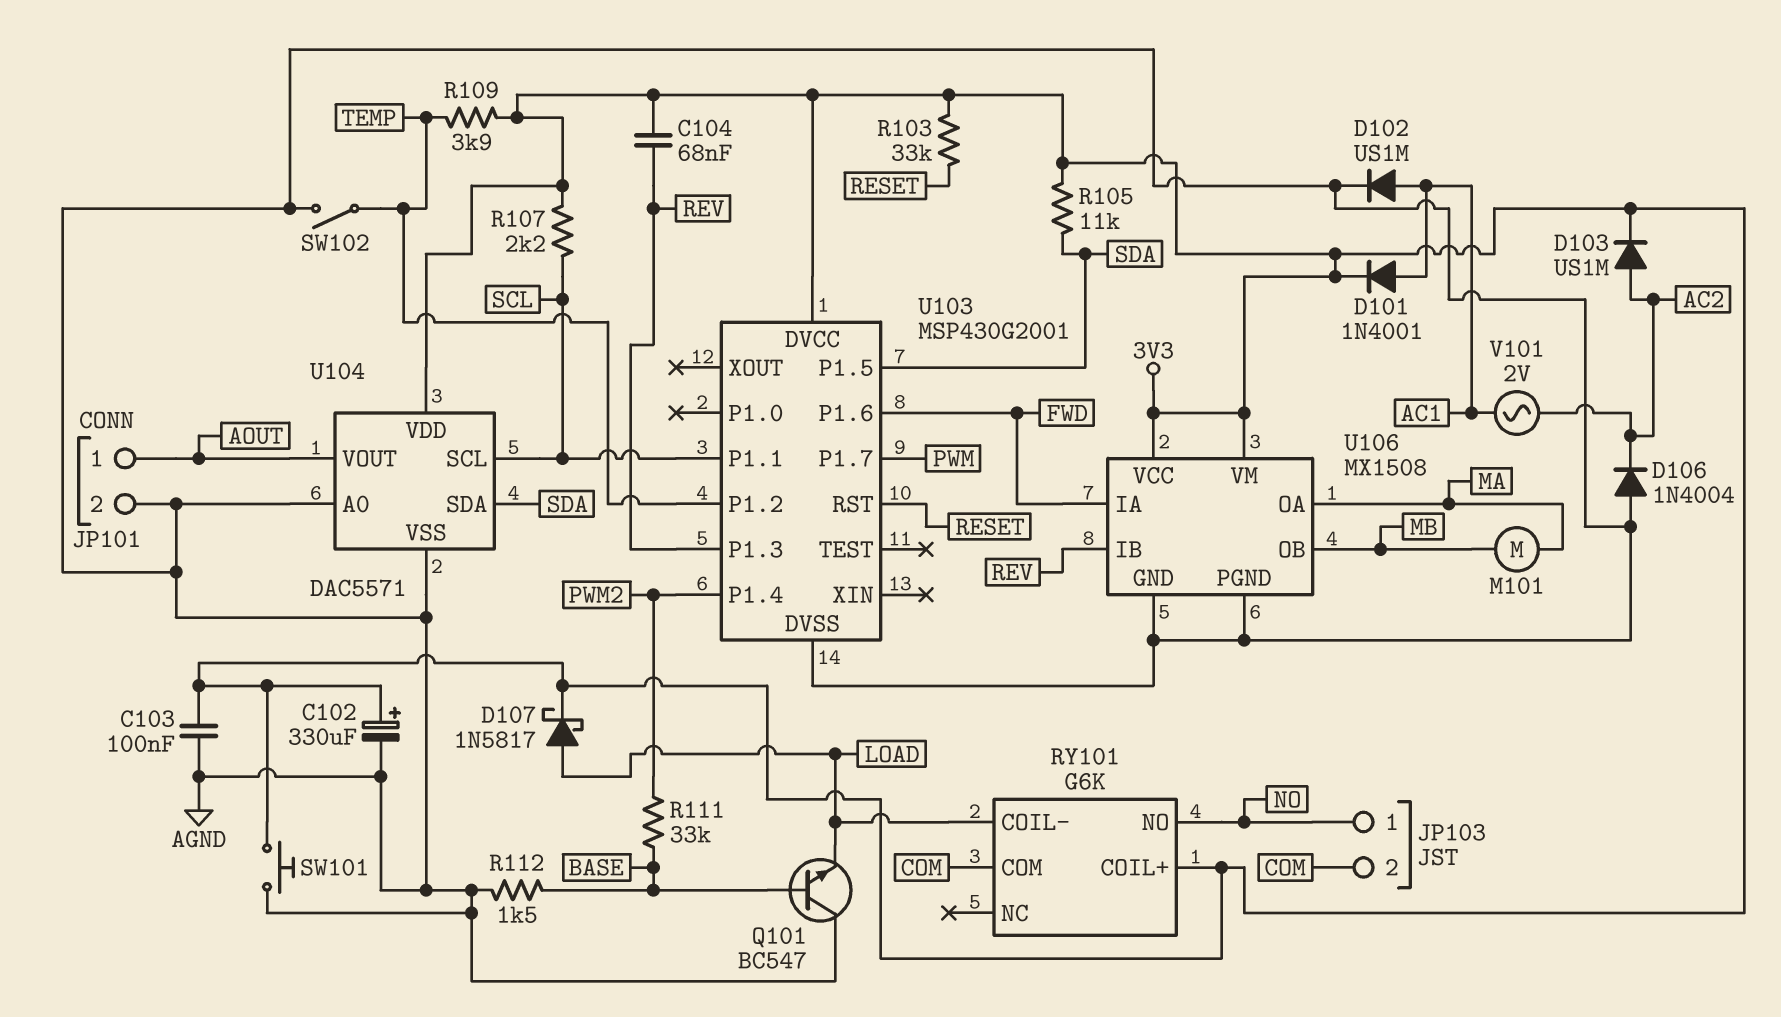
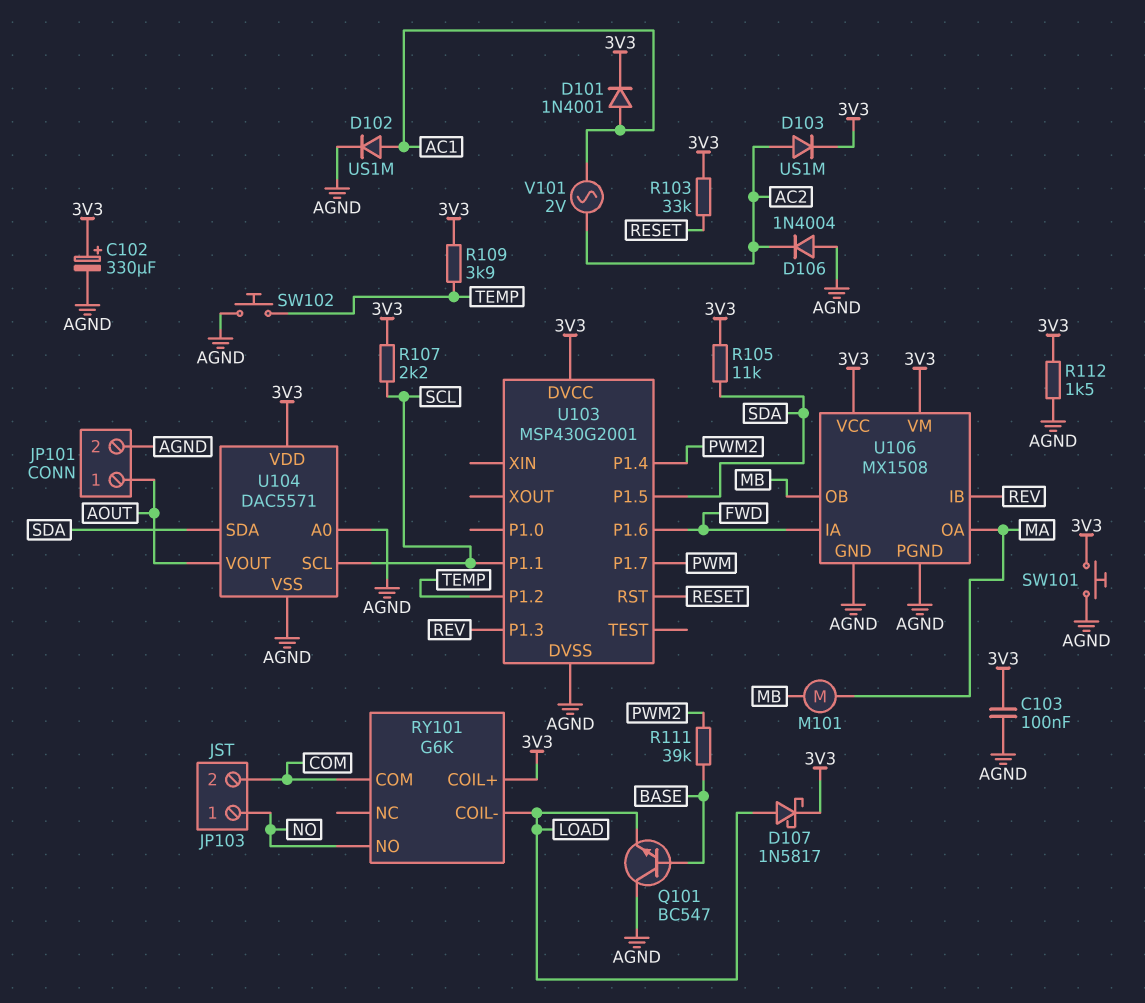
C104: 68nF (3V3, REV) -> none
R111: 33k (BASE, PWM2) -> 39k (BASE, PWM2)
R112: 1.5k (AGND, BASE) -> 1.5k (3V3, AGND)
SW102: switch (AGND, TEMP) -> button (AGND, TEMP)

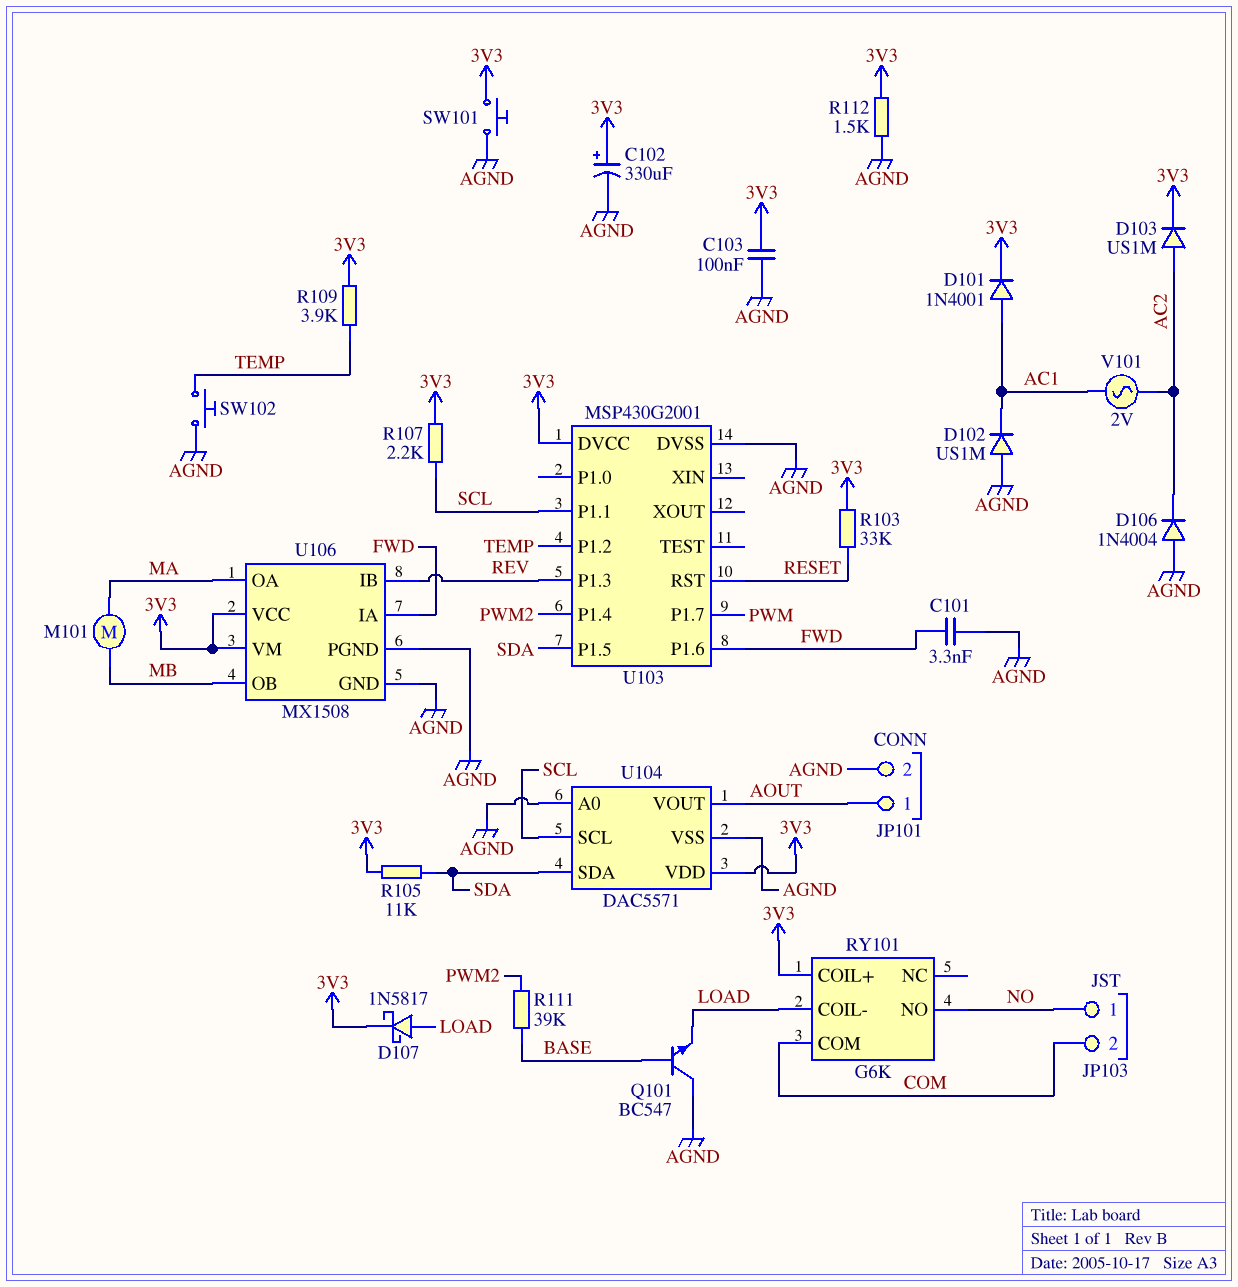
C101: none -> 3.3nF (AGND, FWD)
D102: diode US1M (A AC1, K AGND) -> diode US1M (A AGND, K AC1)

